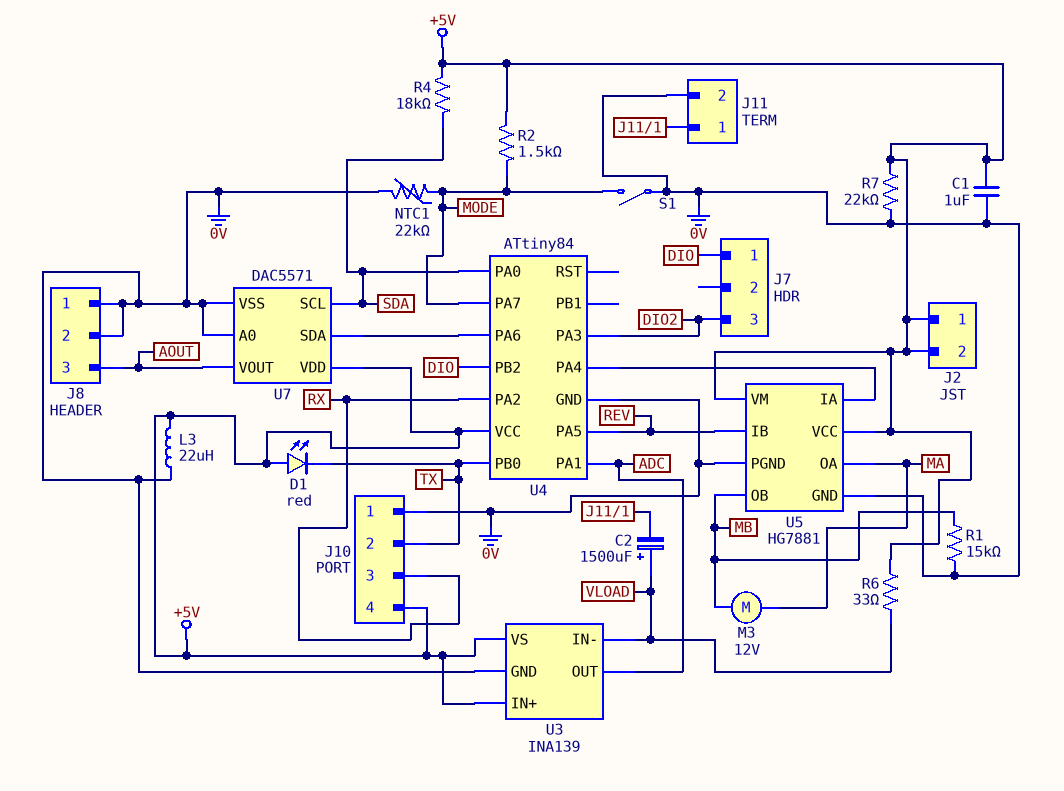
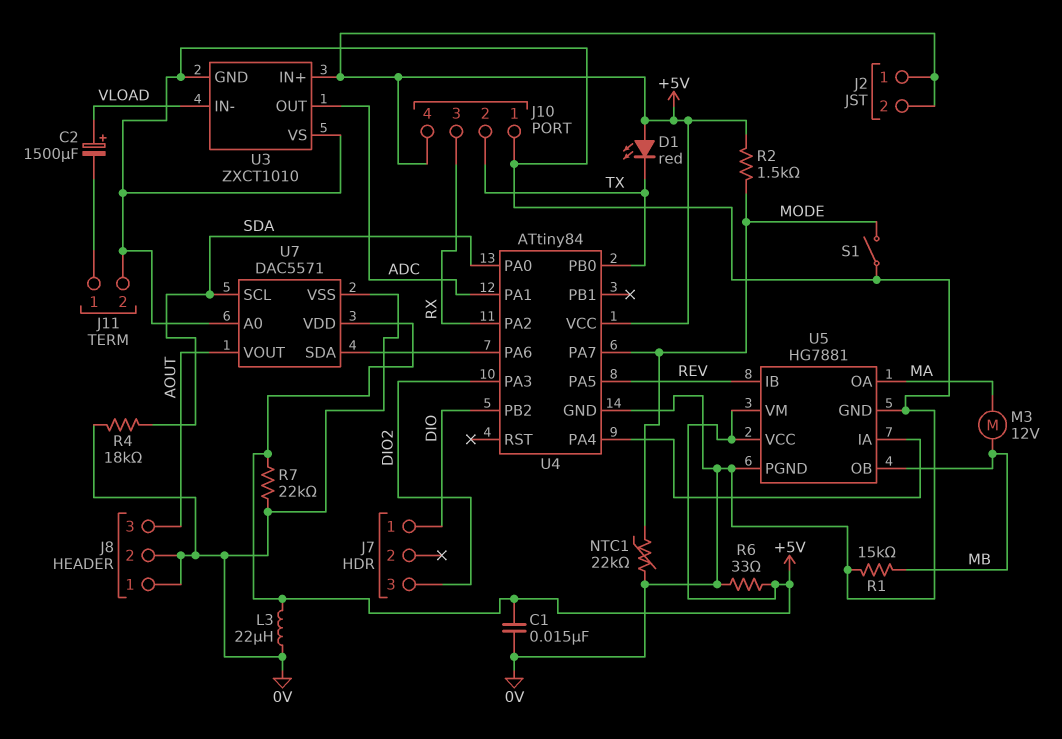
C1: 1uF (+5V, 0V) -> 15nF (+5V, 0V)
R4: 18k (+5V, SDA) -> 18k (0V, SDA)
R6: 33 (+5V, VLOAD) -> 33 (+5V, 0V)
U3: INA139 -> ZXCT1010
U3 pin VS: +5V -> 0V

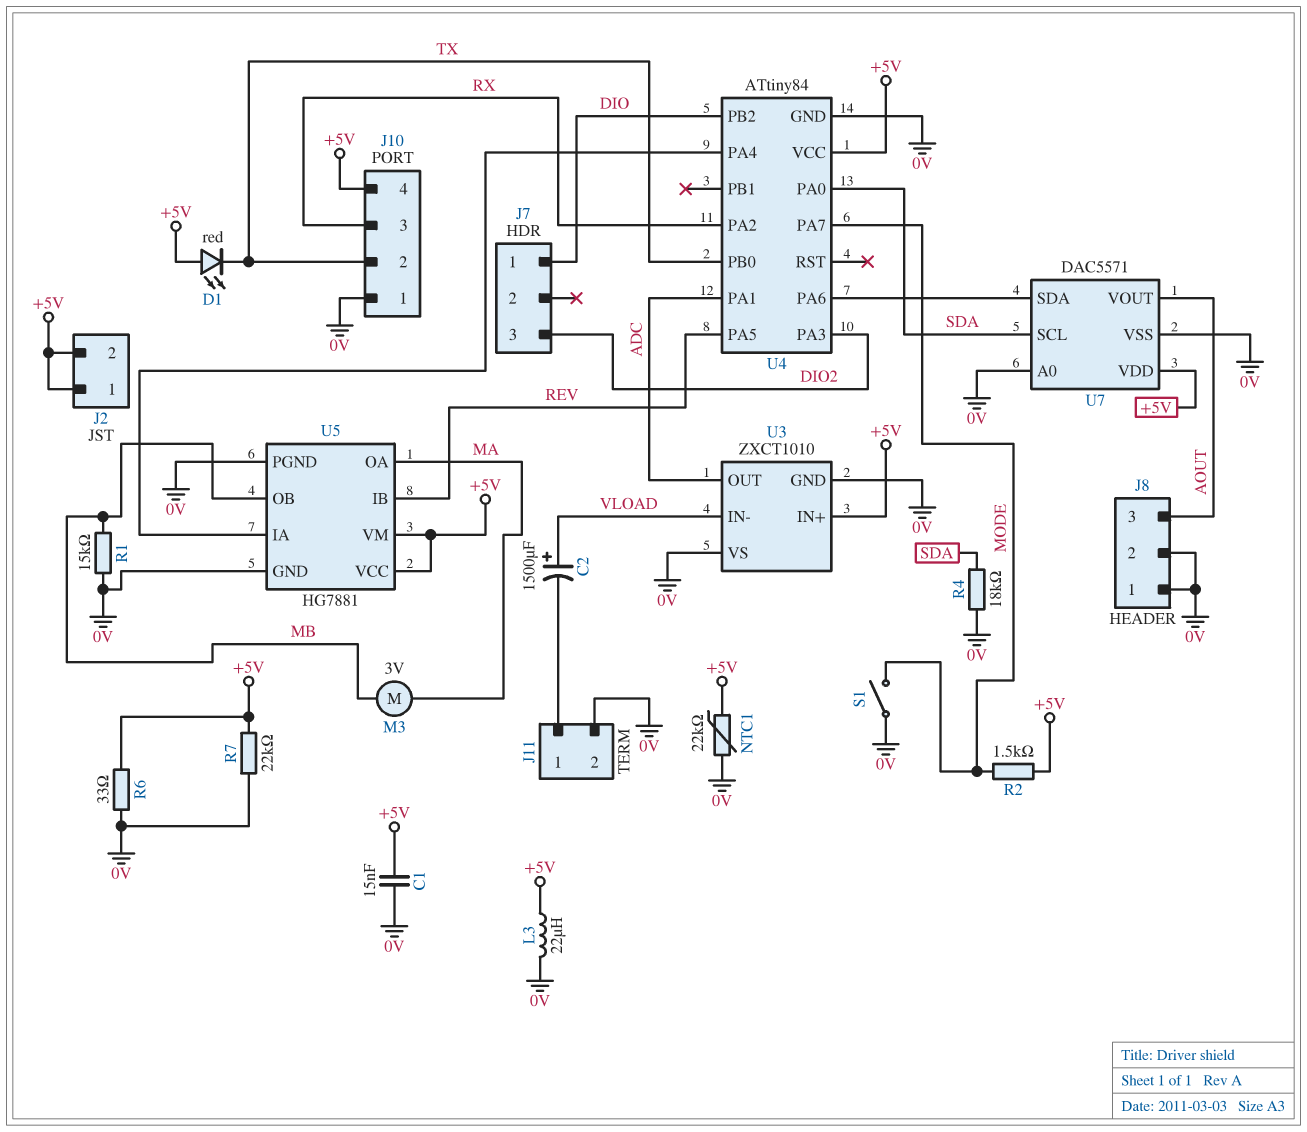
M3: motor 12V (MA, MB) -> motor 3V (MA, MB)
NTC1: 22k (0V, MODE) -> 22k (+5V, 0V)

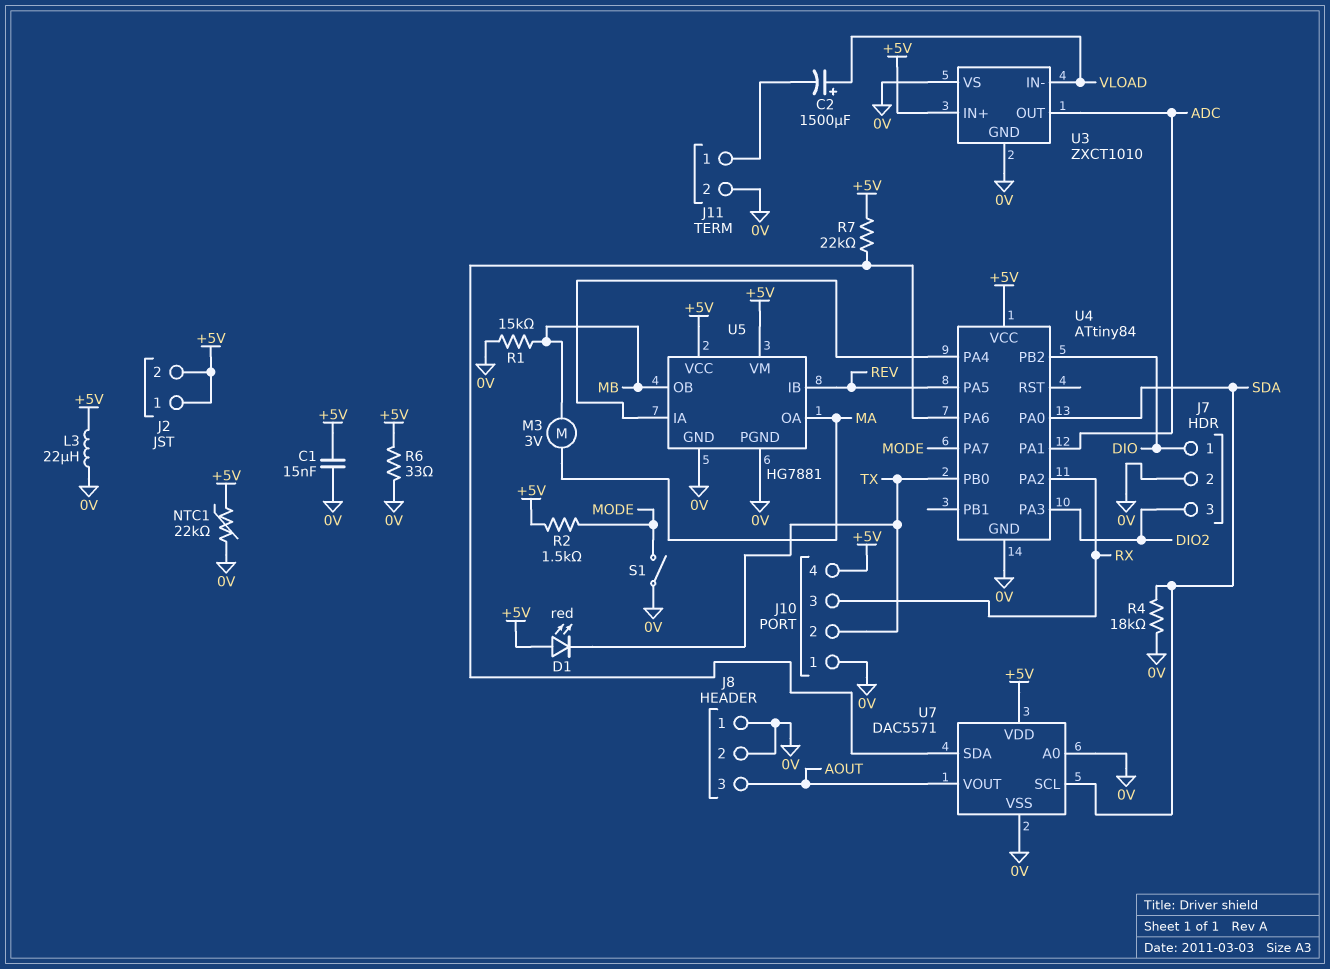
J7 pin 2: none -> 0V
R7: 22k (+5V, 0V) -> 22k (+5V, U4/PA6)

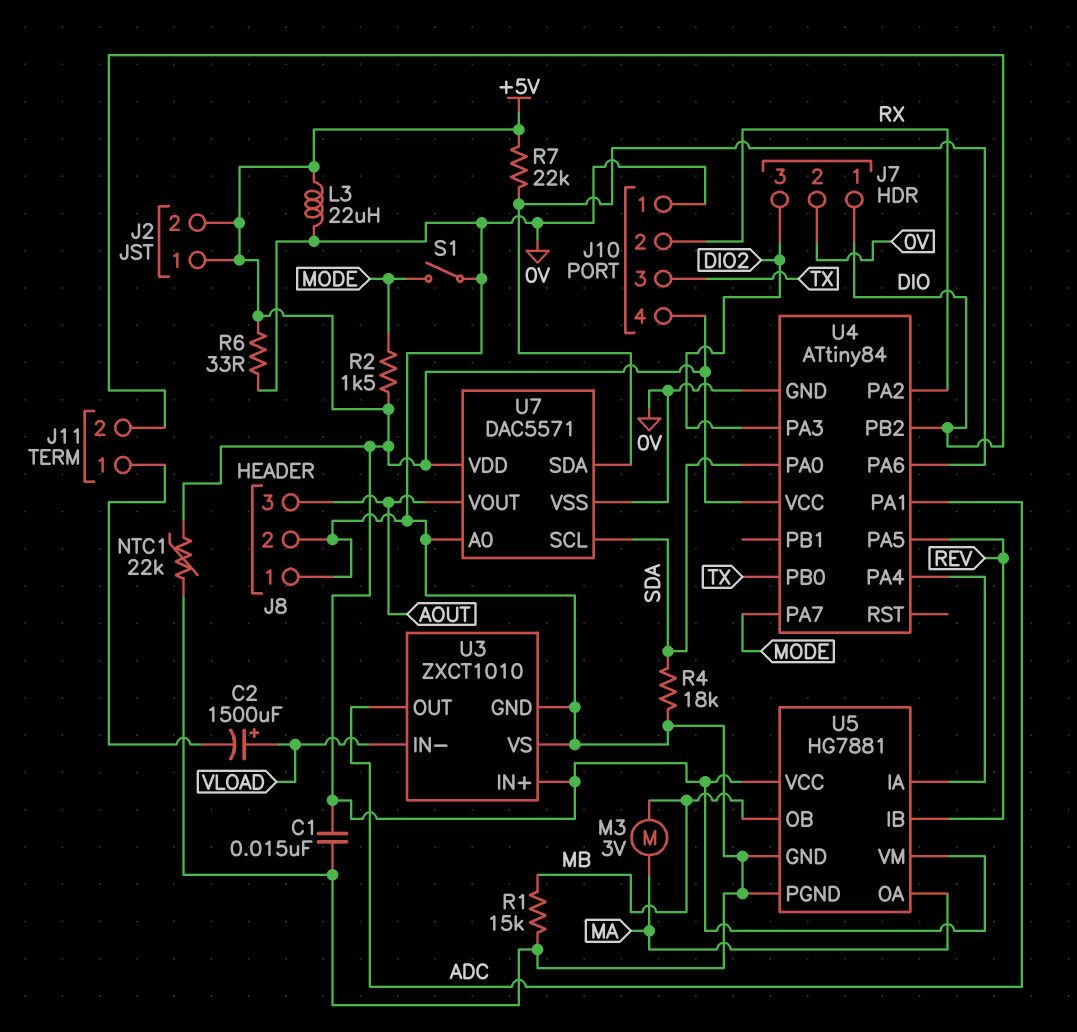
D1: LED red (A +5V, K TX) -> none
J10 pin 2: TX -> RX
J10 pin 3: RX -> TX
J11 pin 2: 0V -> DIO

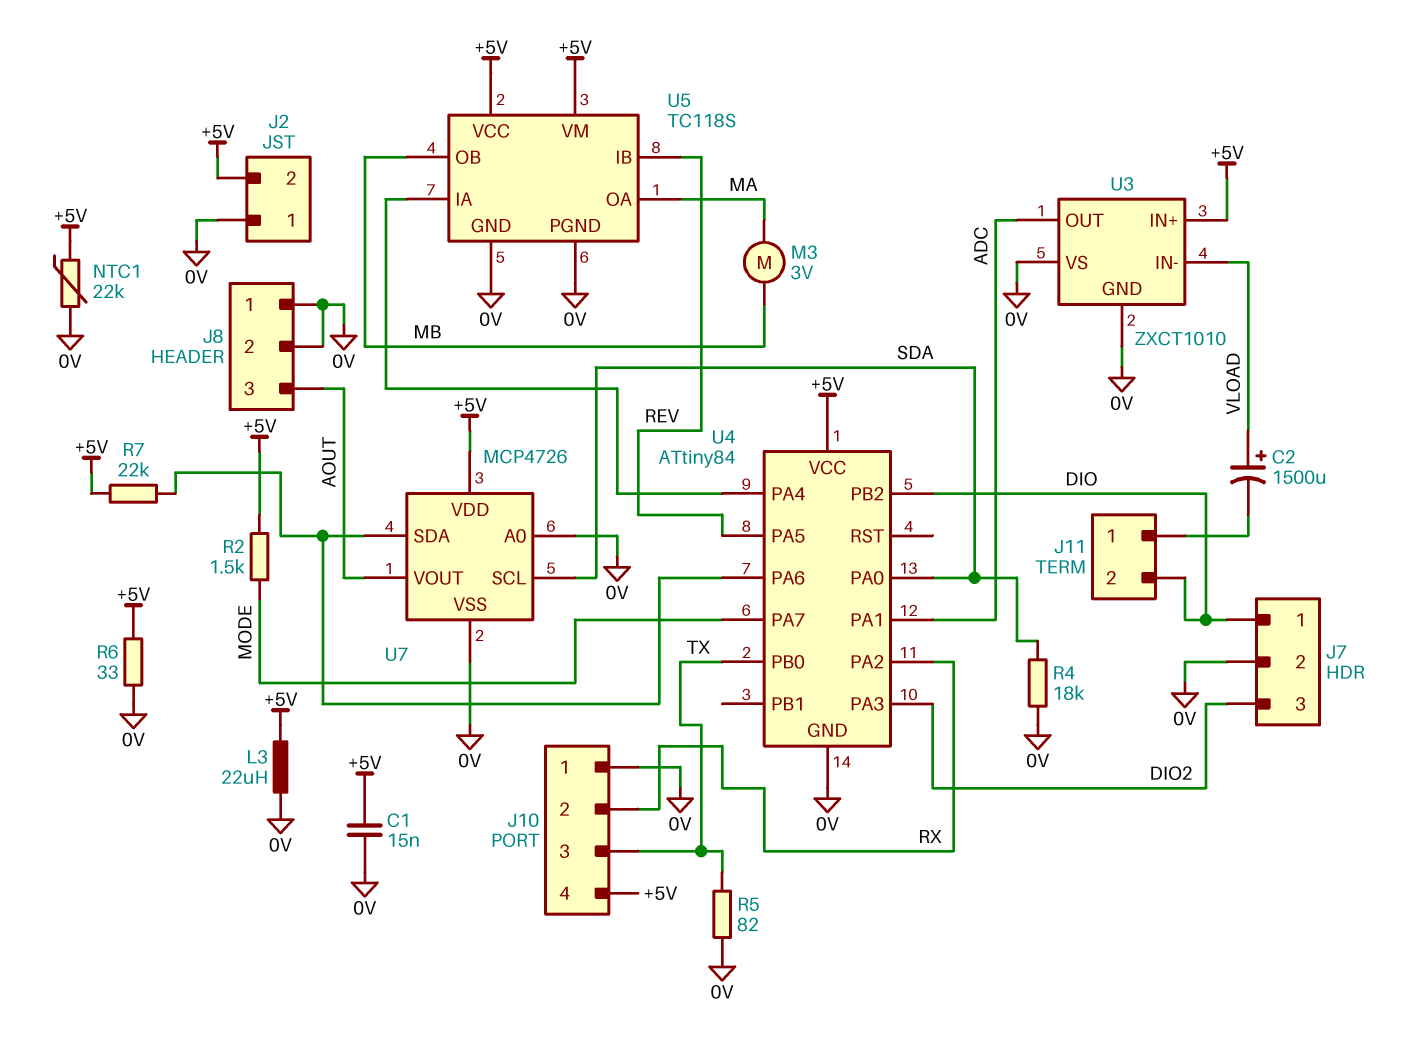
J2 pin 1: +5V -> 0V
R1: 15k (0V, MB) -> none
R5: none -> 82 (0V, TX)
S1: switch (0V, MODE) -> none
U5: HG7881 -> TC118S
U7: DAC5571 -> MCP4726

